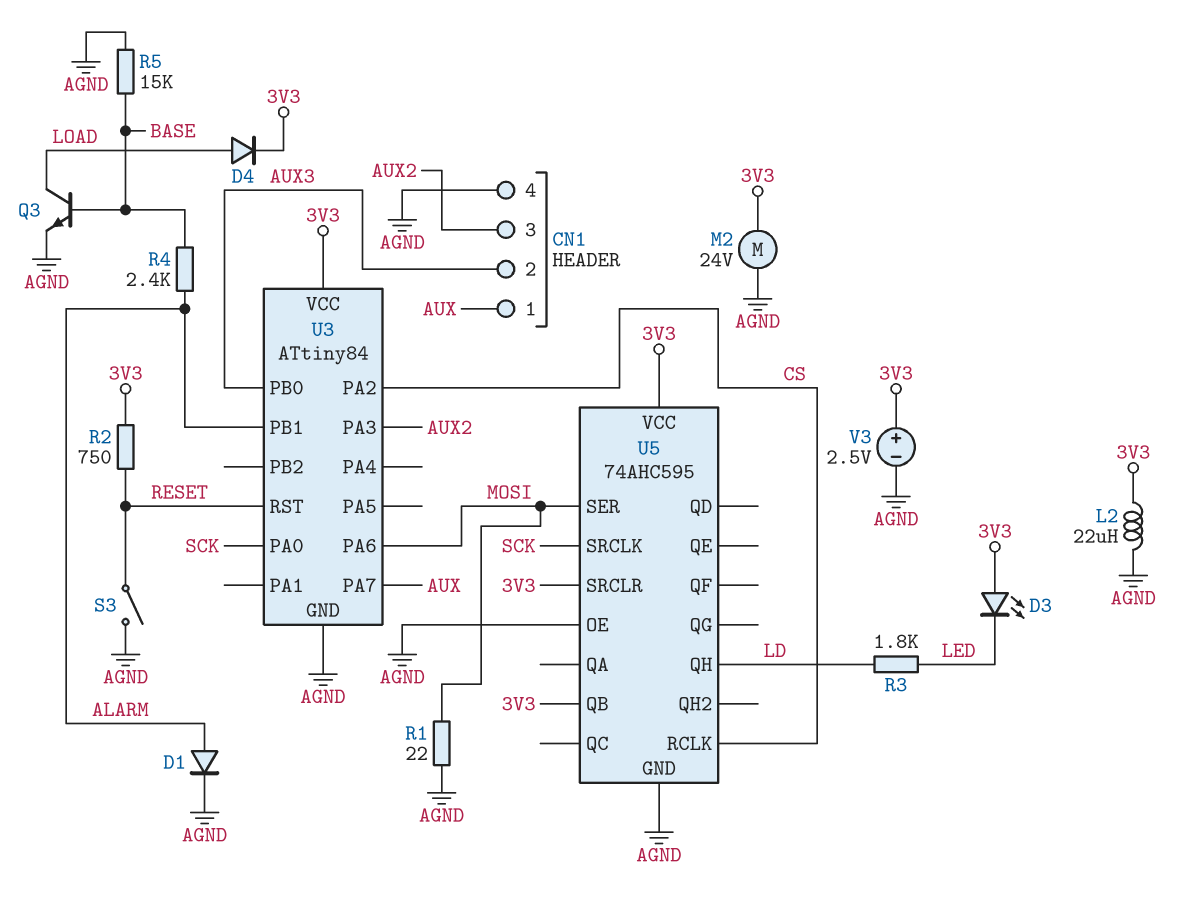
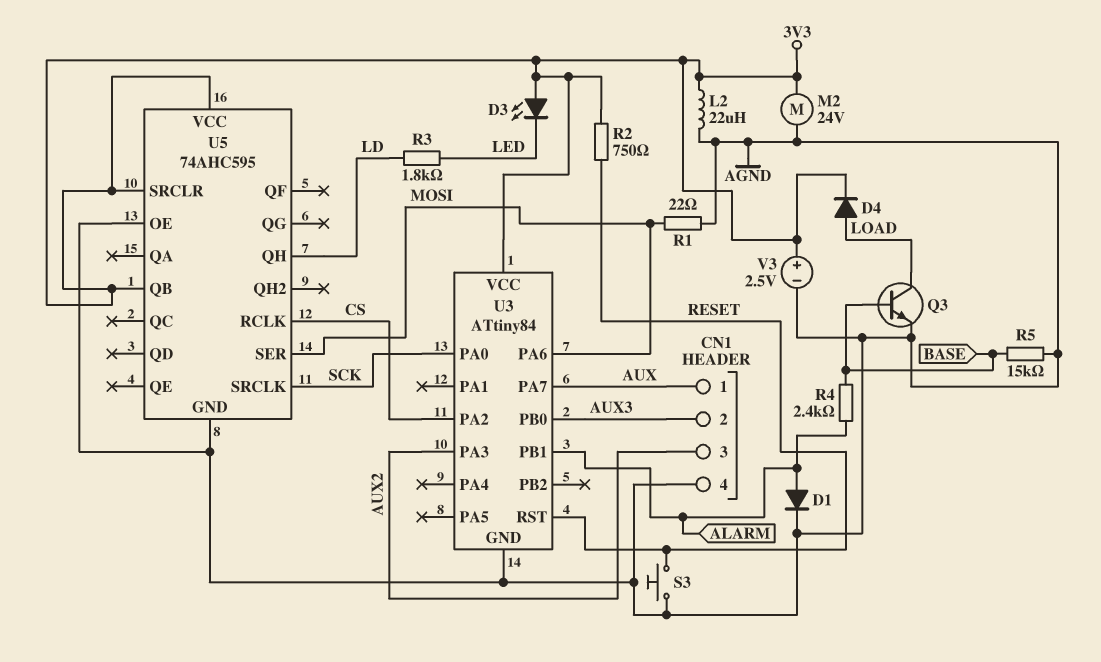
S3: switch (AGND, RESET) -> button (AGND, RESET)

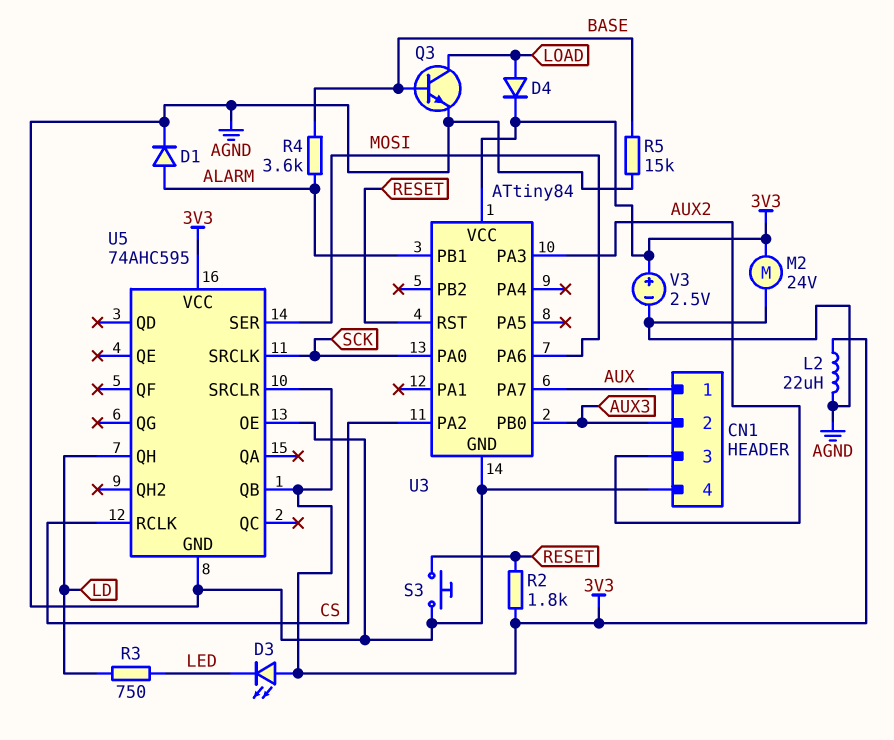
R1: 22 (AGND, MOSI) -> none
R2: 750 (3V3, RESET) -> 1.8k (3V3, RESET)
R3: 1.8k (LD, LED) -> 750 (LD, LED)
R4: 2.4k (ALARM, BASE) -> 3.6k (ALARM, BASE)

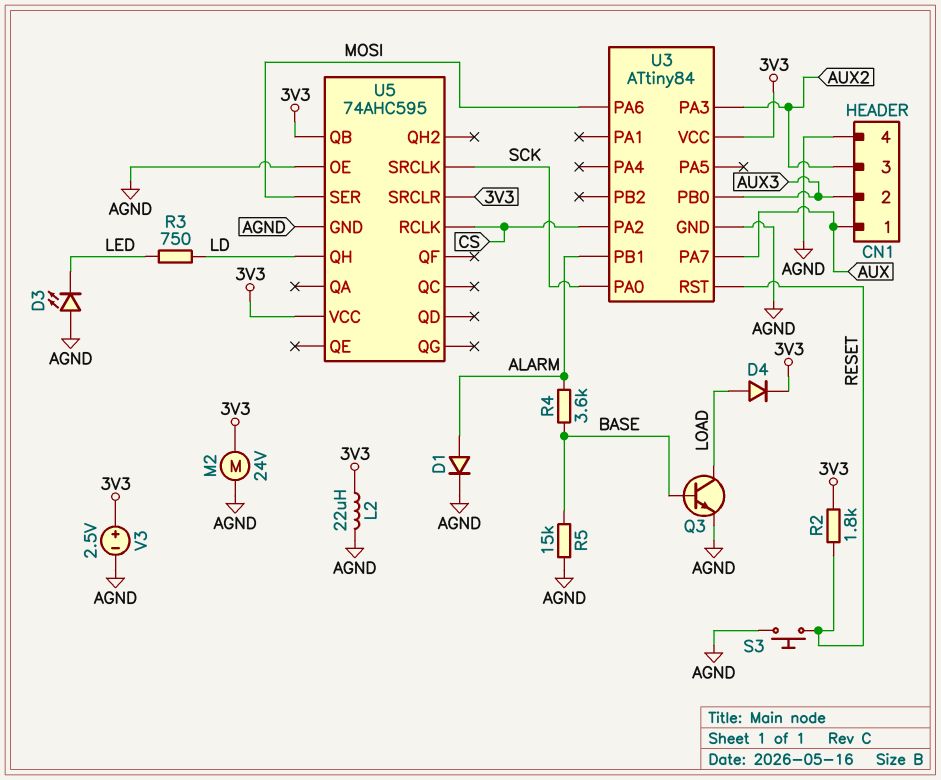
D3: LED (A 3V3, K LED) -> LED (A AGND, K LED)

